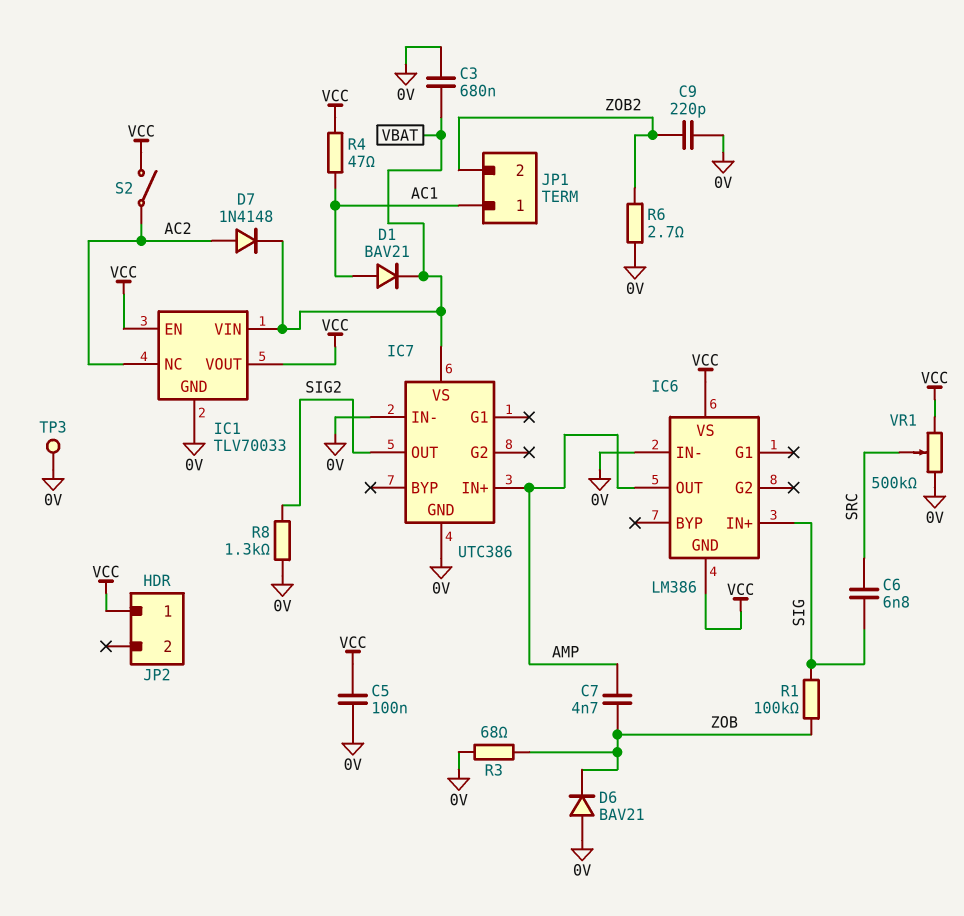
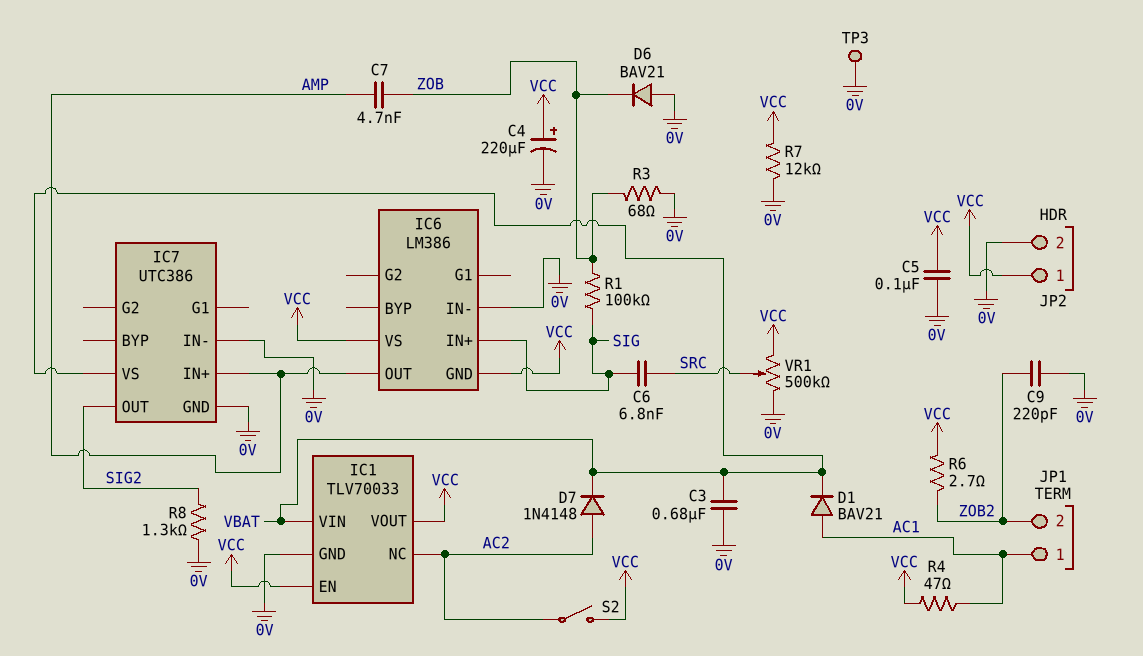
C4: none -> 220uF (plus VCC, minus 0V)
JP2 pin 2: none -> 0V
R6: 2.7 (0V, ZOB2) -> 2.7 (VCC, ZOB2)
R7: none -> 12k (0V, VCC)

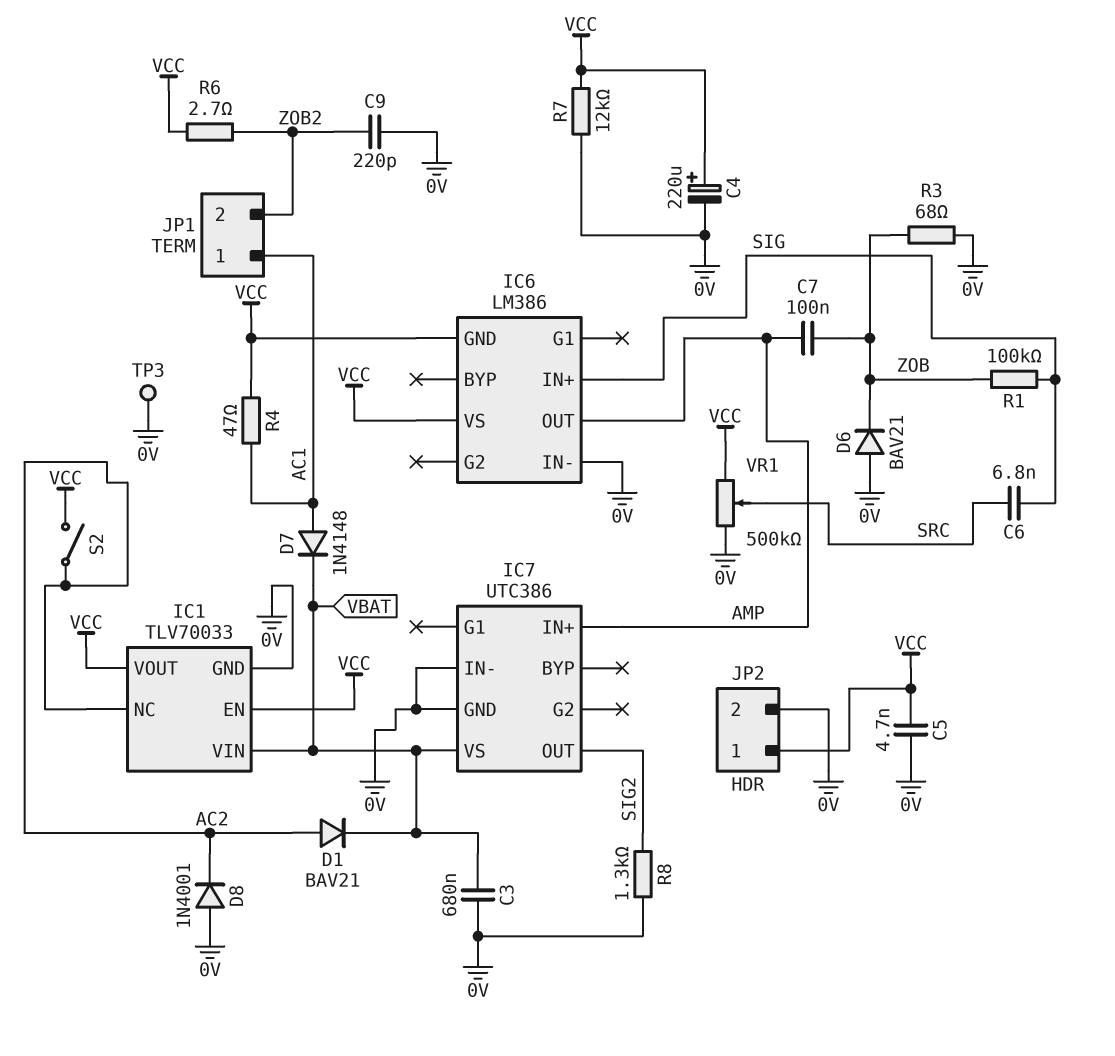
C5: 100nF (0V, VCC) -> 4.7nF (0V, VCC)
C7: 4.7nF (AMP, ZOB) -> 100nF (AMP, ZOB)
D1: diode BAV21 (A AC1, K VBAT) -> diode BAV21 (A AC2, K VBAT)
D7: diode 1N4148 (A AC2, K VBAT) -> diode 1N4148 (A AC1, K VBAT)
D8: none -> diode 1N4001 (A 0V, K AC2)

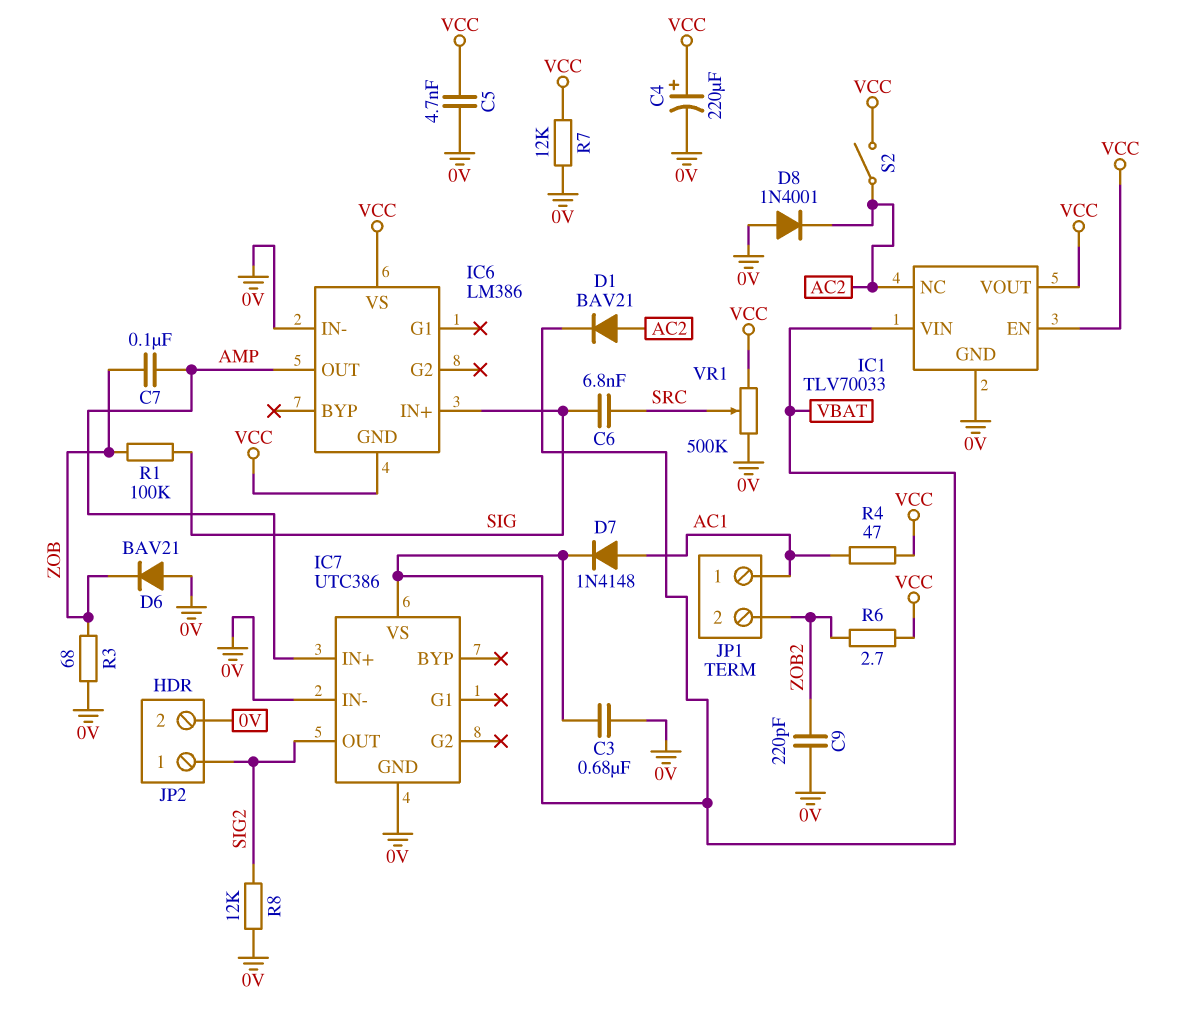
JP2 pin 1: VCC -> SIG2
R8: 1.3k (0V, SIG2) -> 12k (0V, SIG2)
TP3: test point (0V) -> none

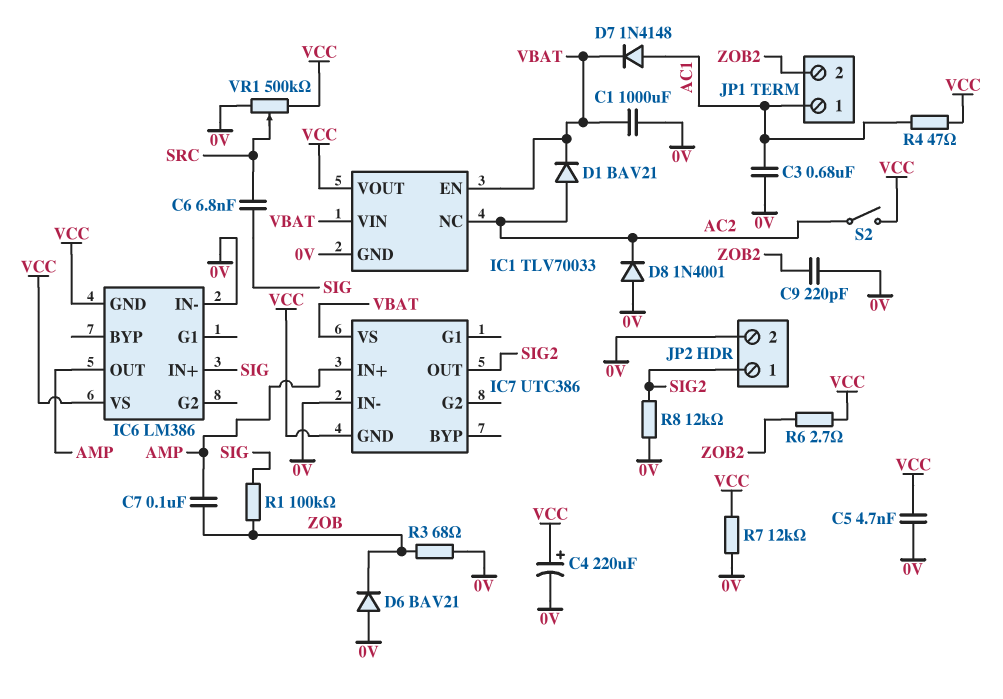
C1: none -> 1000uF (0V, VBAT)
C3: 680nF (0V, VBAT) -> 680nF (0V, AC1)
IC1 pin EN: VCC -> VBAT
IC7 pin GND: 0V -> VCC

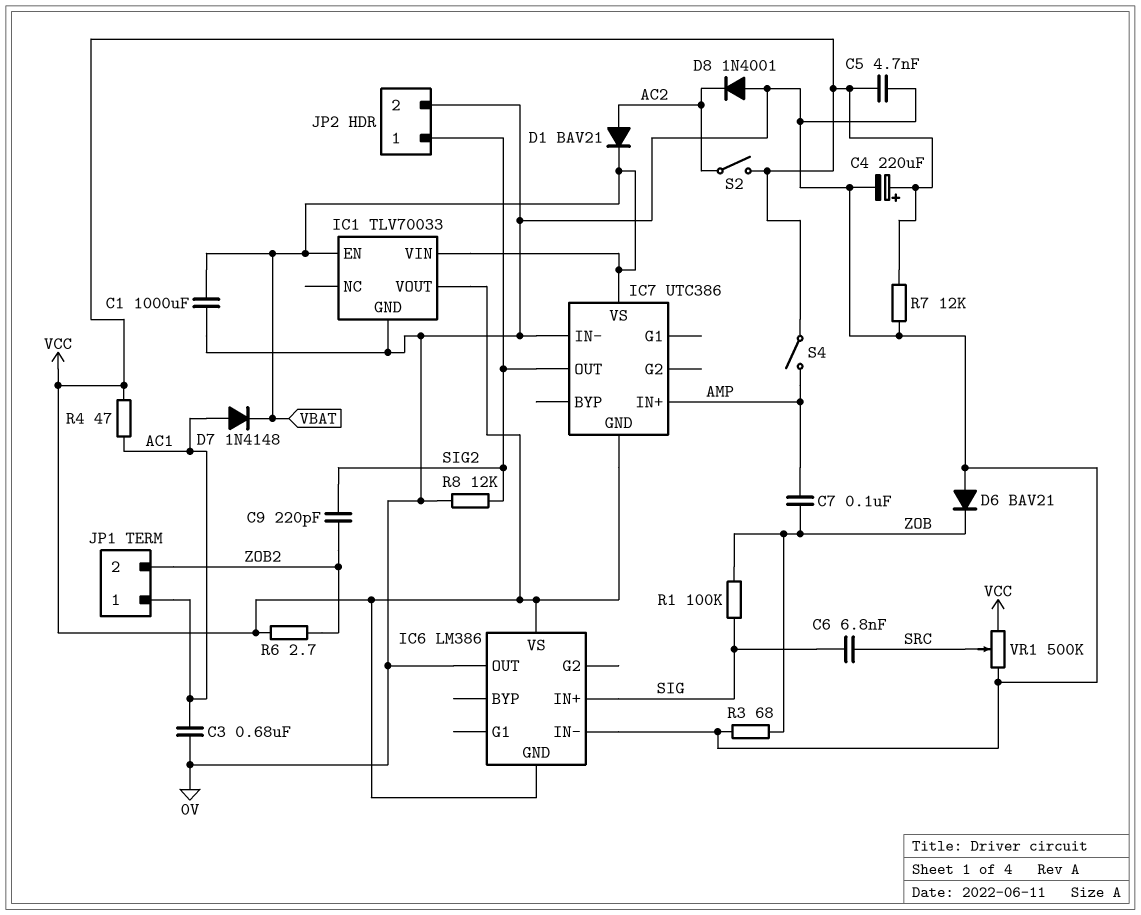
C9: 220pF (0V, ZOB2) -> 220pF (SIG2, ZOB2)
IC1 pin NC: AC2 -> none
IC6 pin OUT: AMP -> 0V
S4: none -> switch (AMP, VCC)

